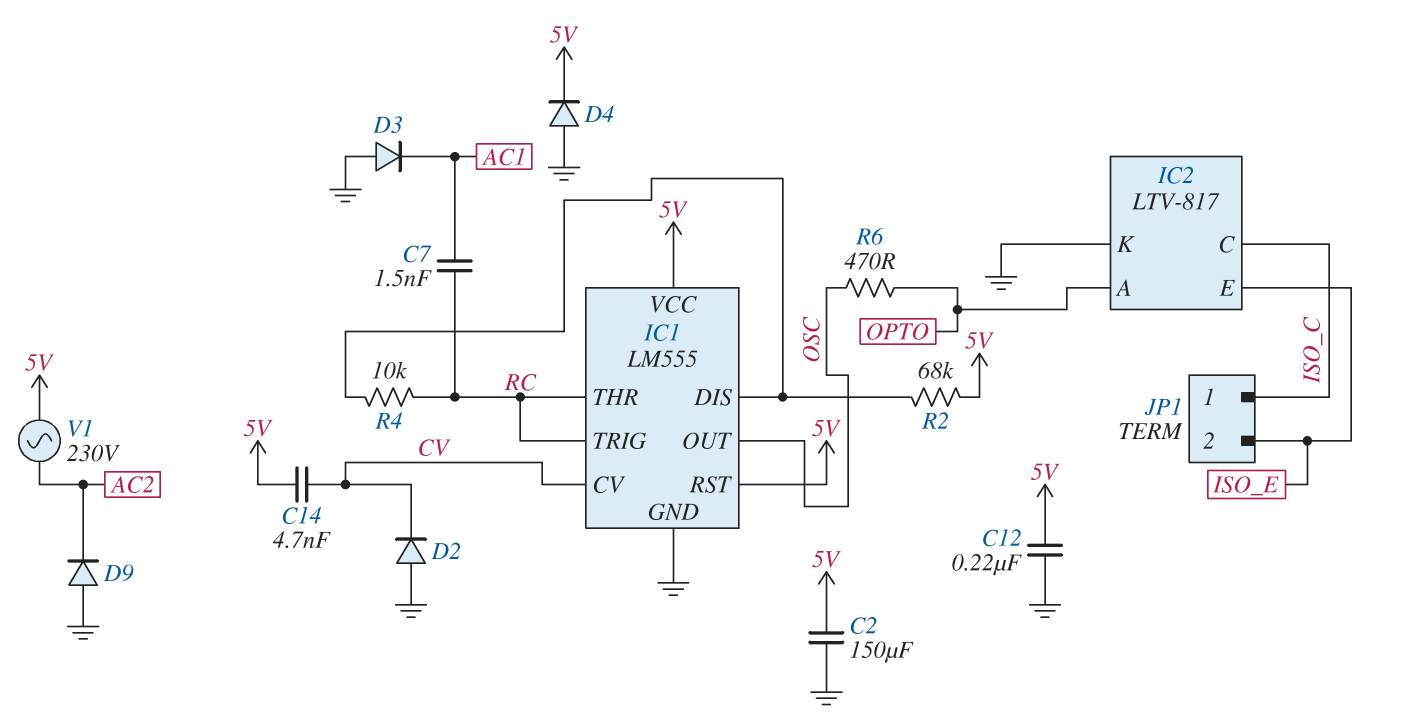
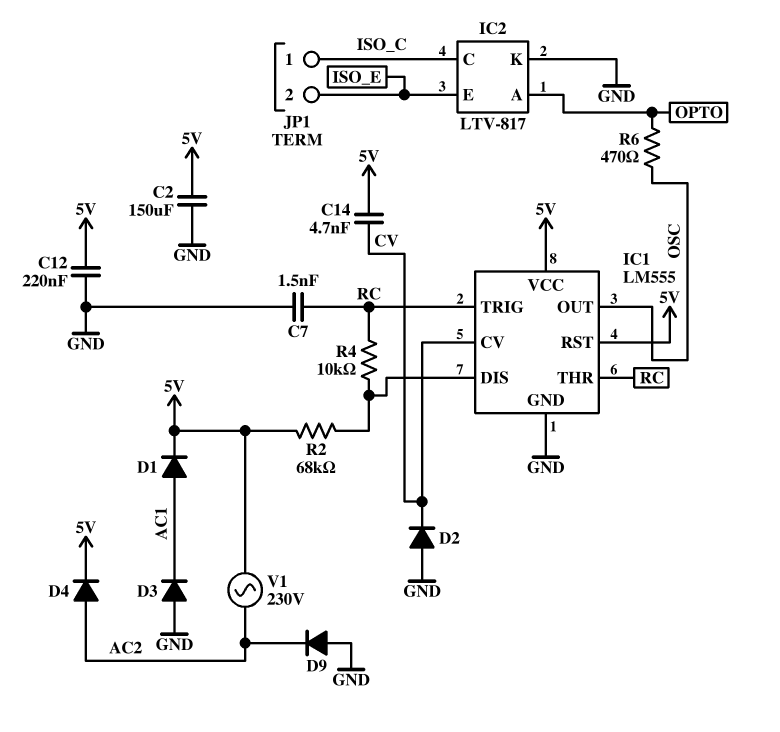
C7: 1.5nF (AC1, RC) -> 1.5nF (GND, RC)
D1: none -> diode (A AC1, K 5V)
D4: diode (A GND, K 5V) -> diode (A AC2, K 5V)

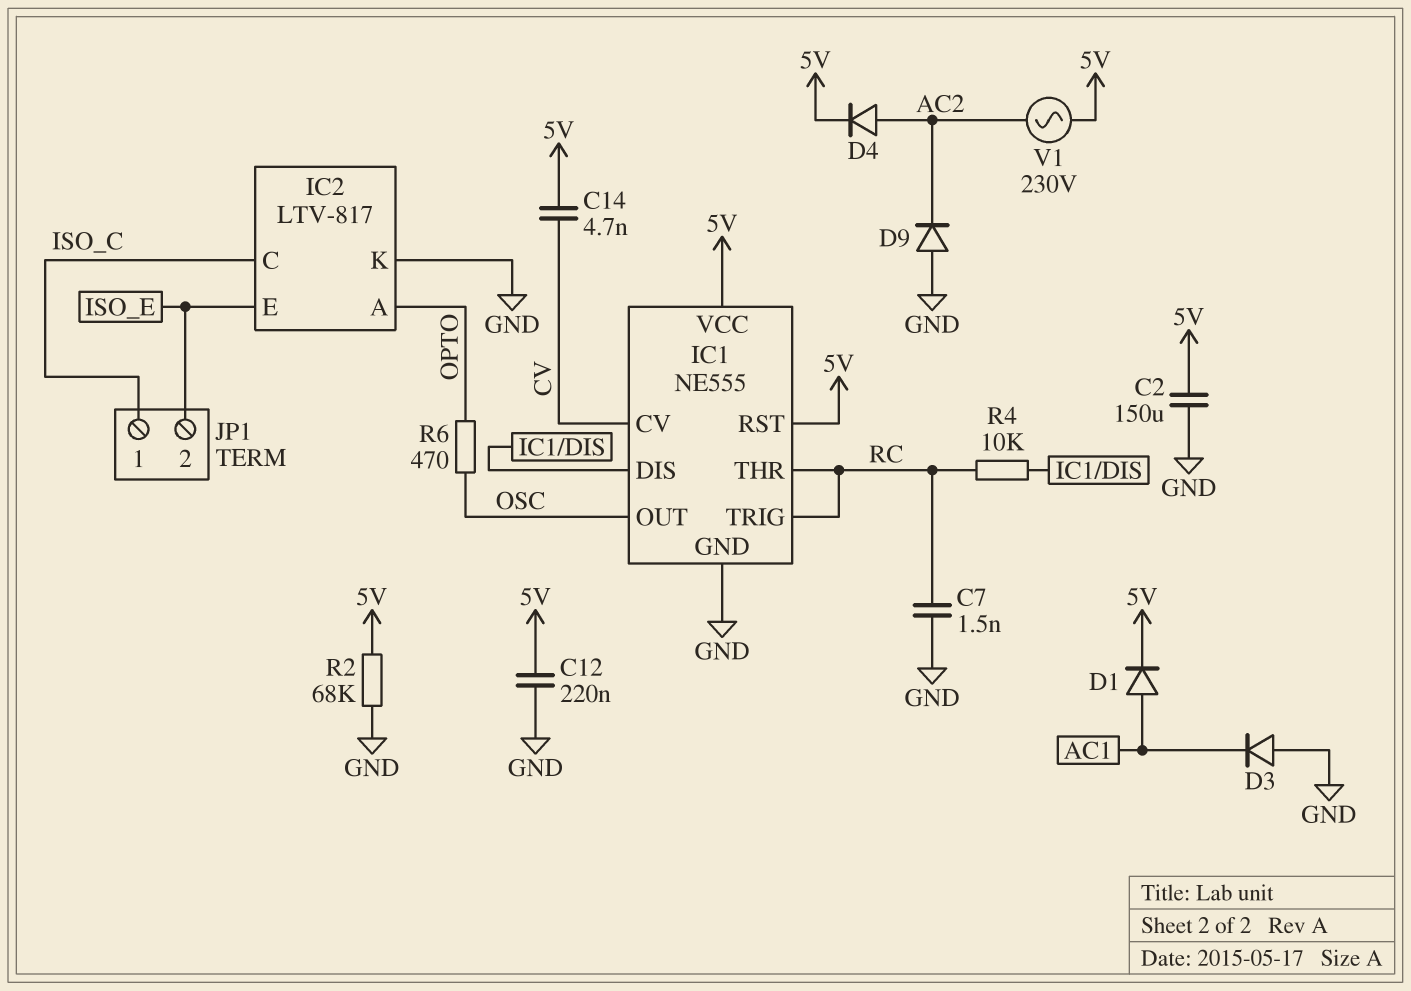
D2: diode (A GND, K CV) -> none
IC1: LM555 -> NE555
R2: 68k (5V, IC1/DIS) -> 68k (5V, GND)

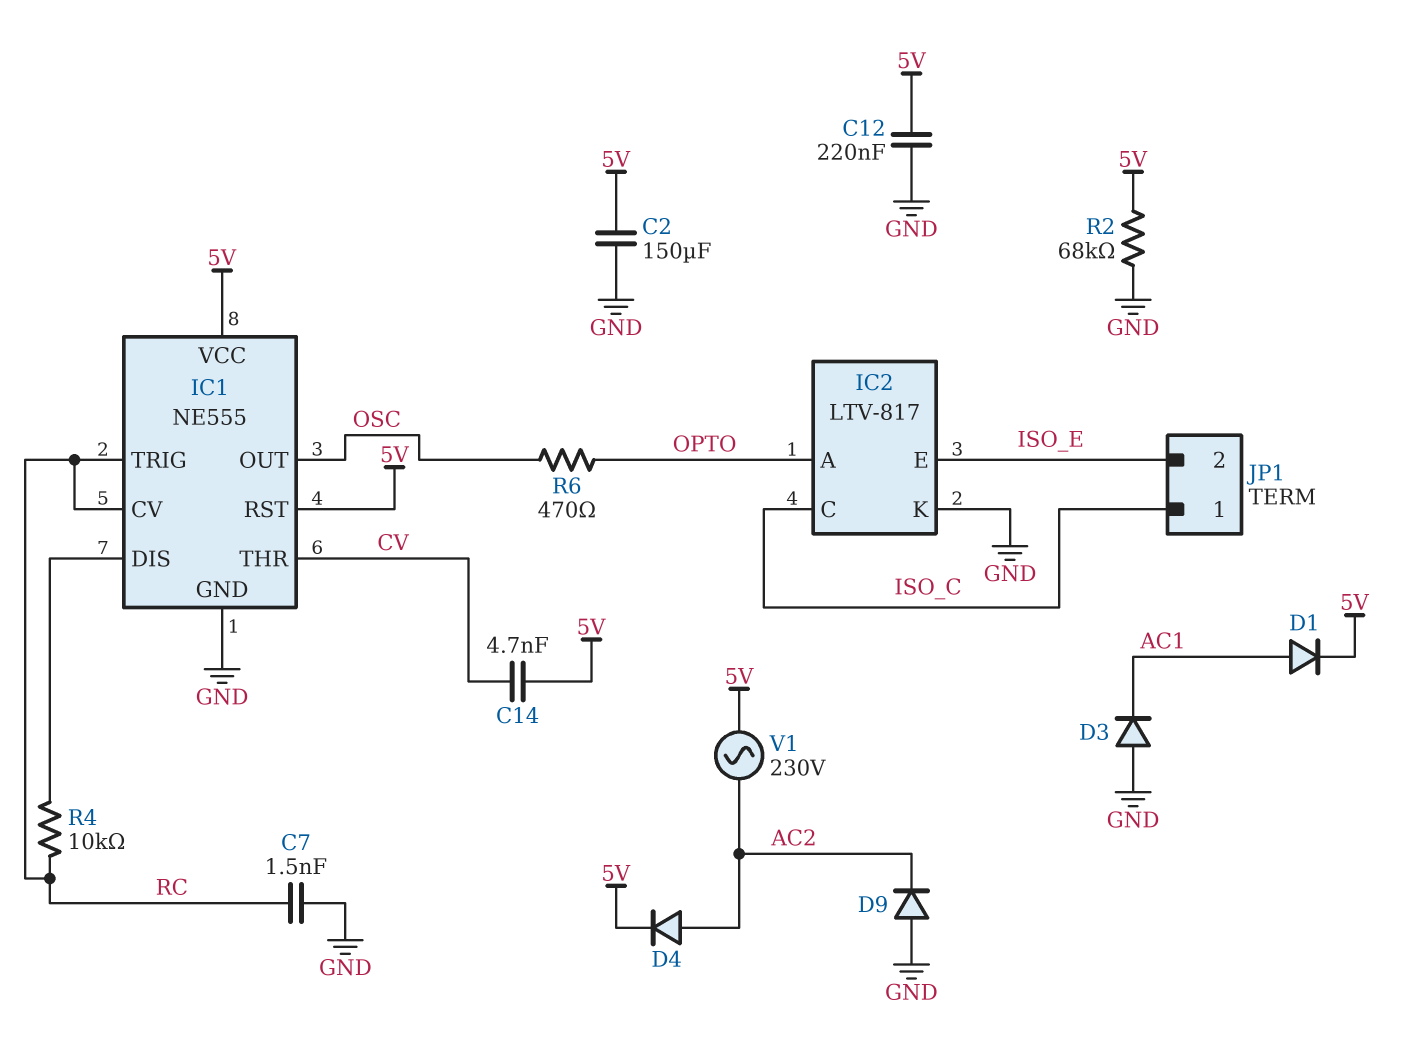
IC1 pin CV: CV -> RC
IC1 pin THR: RC -> CV

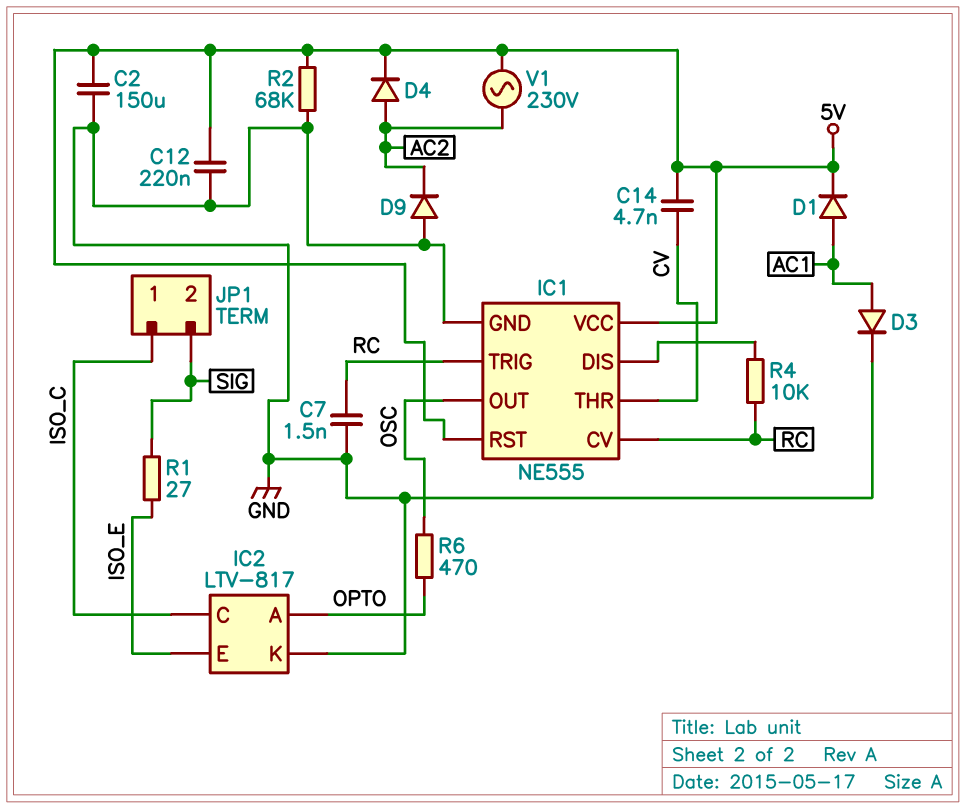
D3: diode (A GND, K AC1) -> diode (A AC1, K GND)
JP1 pin 2: ISO_E -> SIG
R1: none -> 27 (ISO_E, SIG)

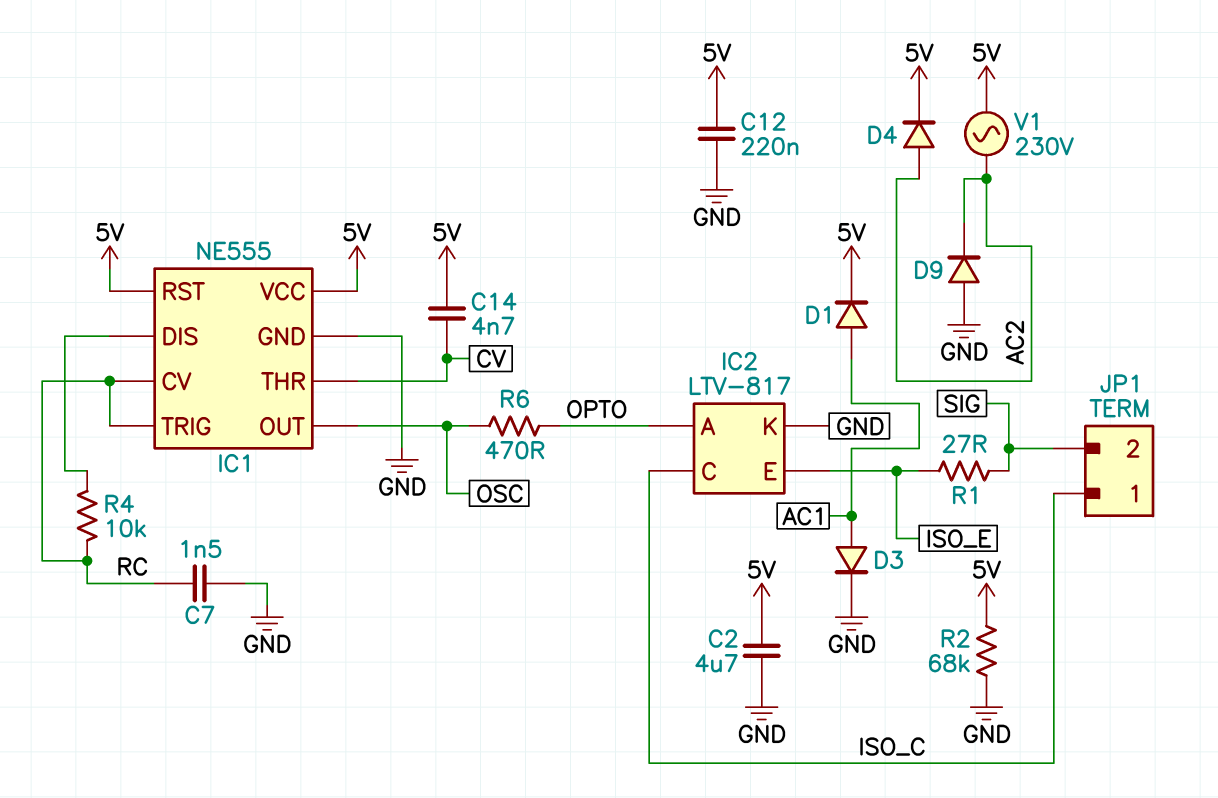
C2: 150uF (5V, GND) -> 4.7uF (5V, GND)

